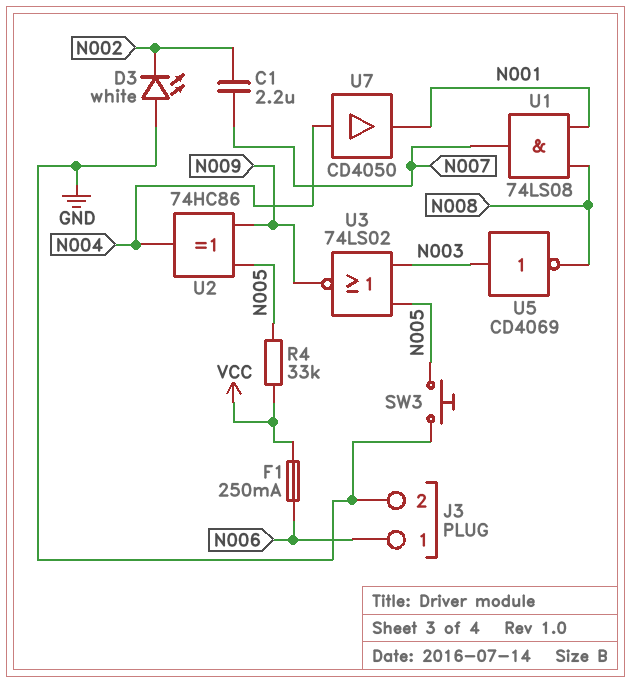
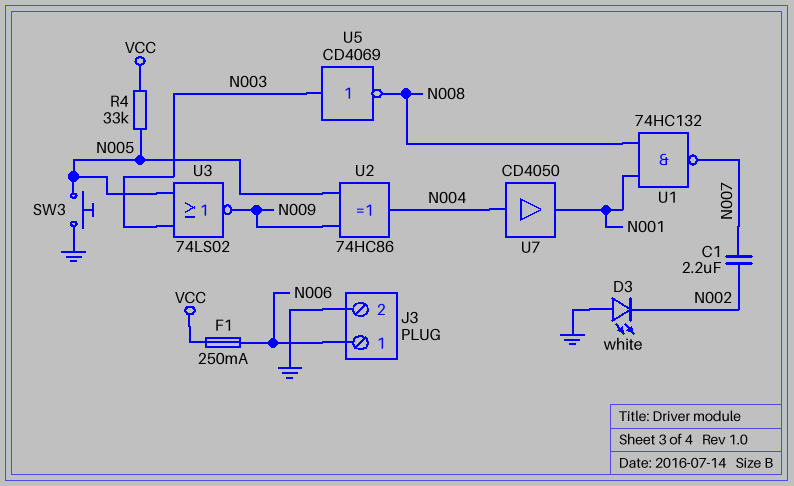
U1: AND 74LS08 (in N001, in N008, out N007) -> NAND 74HC132 (in N001, in N008, out N007)

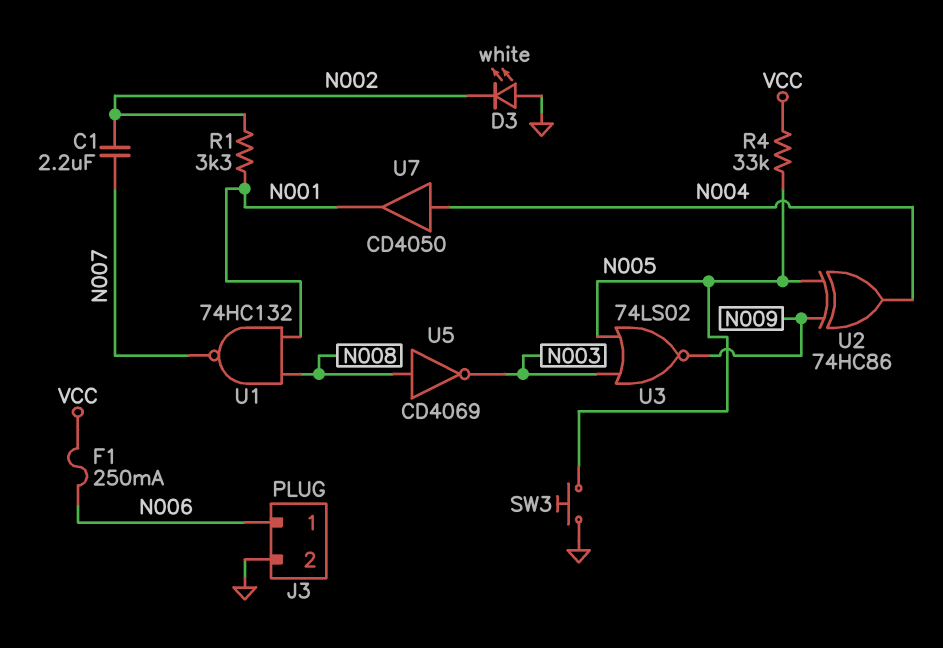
R1: none -> 3.3k (N001, N002)
U5: NOT CD4069 (in N003, out N008) -> NOT CD4069 (in N008, out N003)

